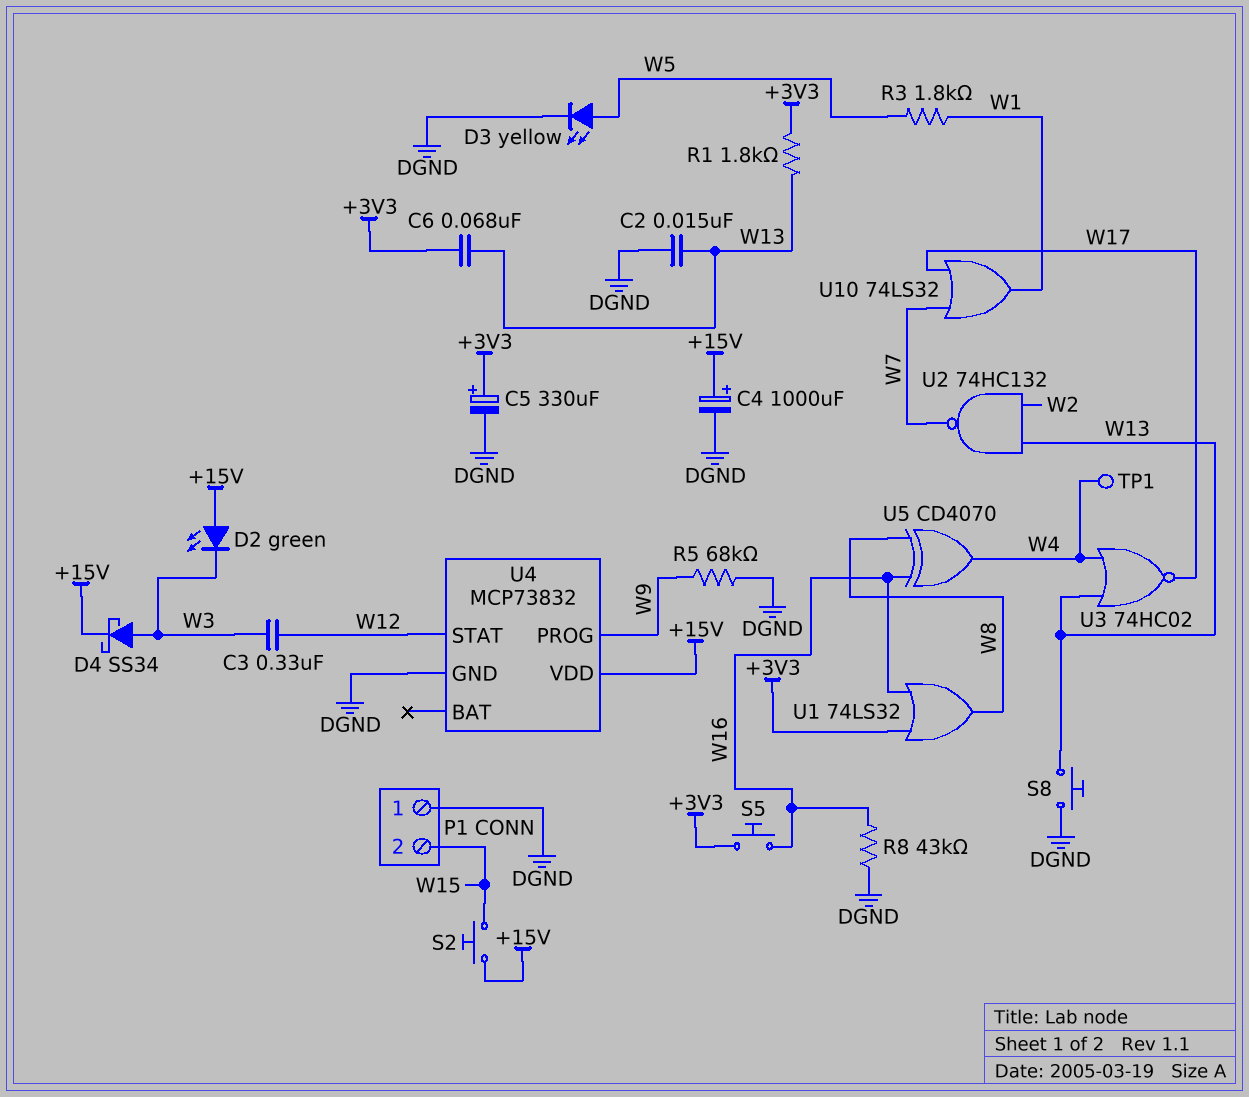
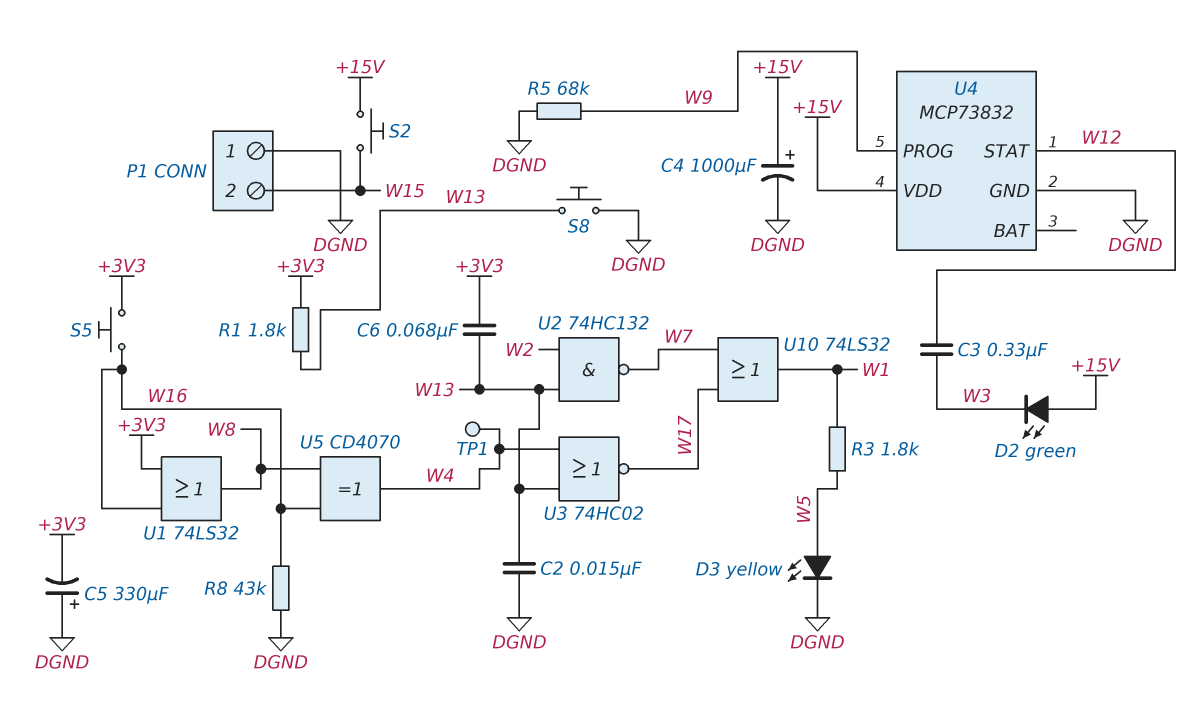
C5: 330uF (plus +3V3, minus DGND) -> 330uF (plus DGND, minus +3V3)
D4: schottky SS34 (A W3, K +15V) -> none

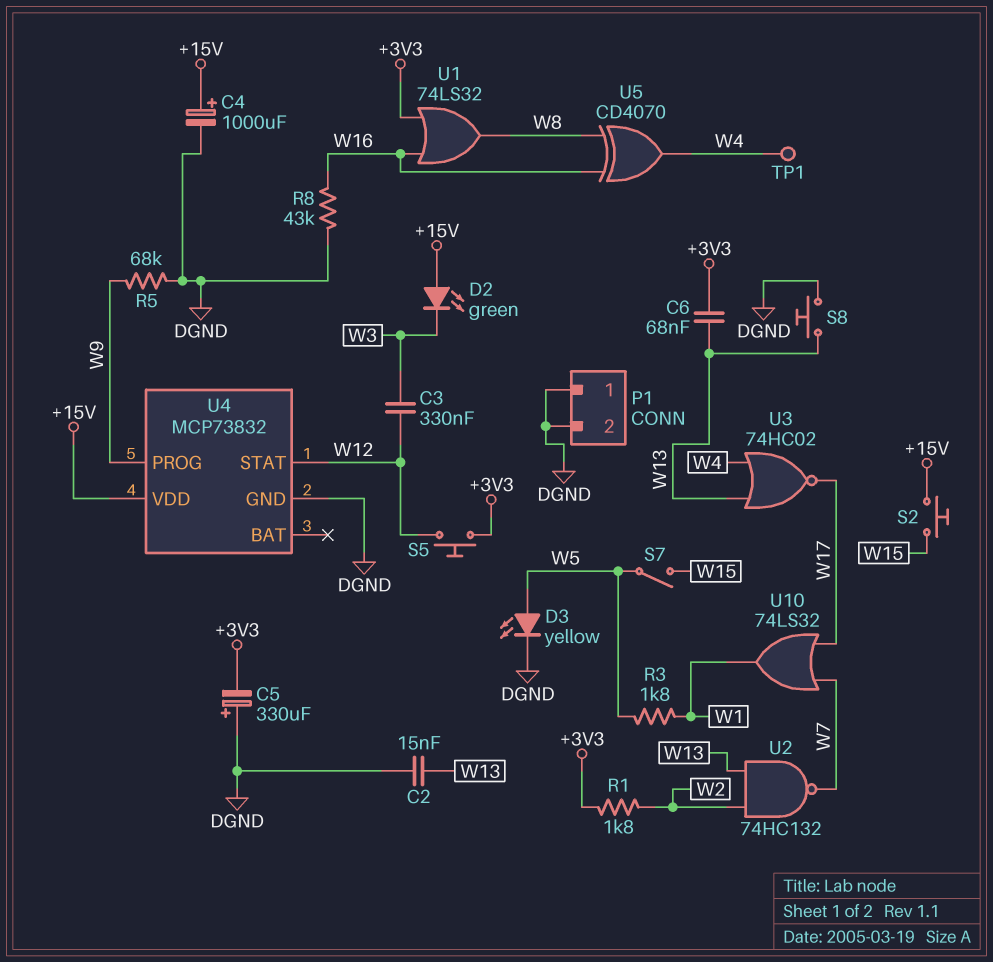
P1 pin 2: W15 -> DGND
R1: 1.8k (+3V3, W13) -> 1.8k (+3V3, W2)
S5: button (+3V3, W16) -> button (+3V3, W12)
S7: none -> switch (W5, W15)

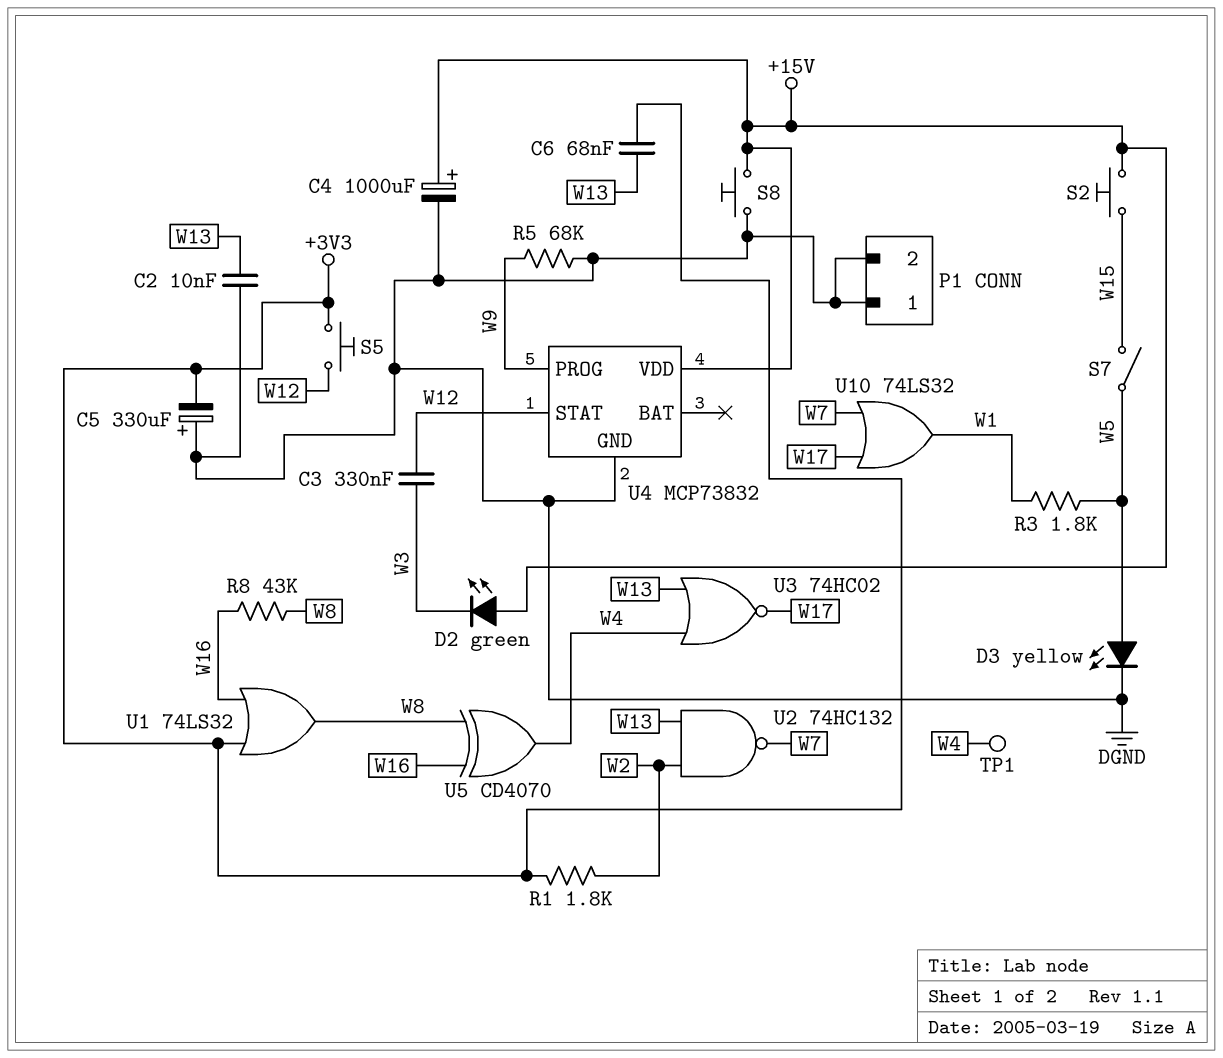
C2: 15nF (DGND, W13) -> 10nF (DGND, W13)
R8: 43k (DGND, W16) -> 43k (W8, W16)
S8: button (DGND, W13) -> button (+15V, DGND)

